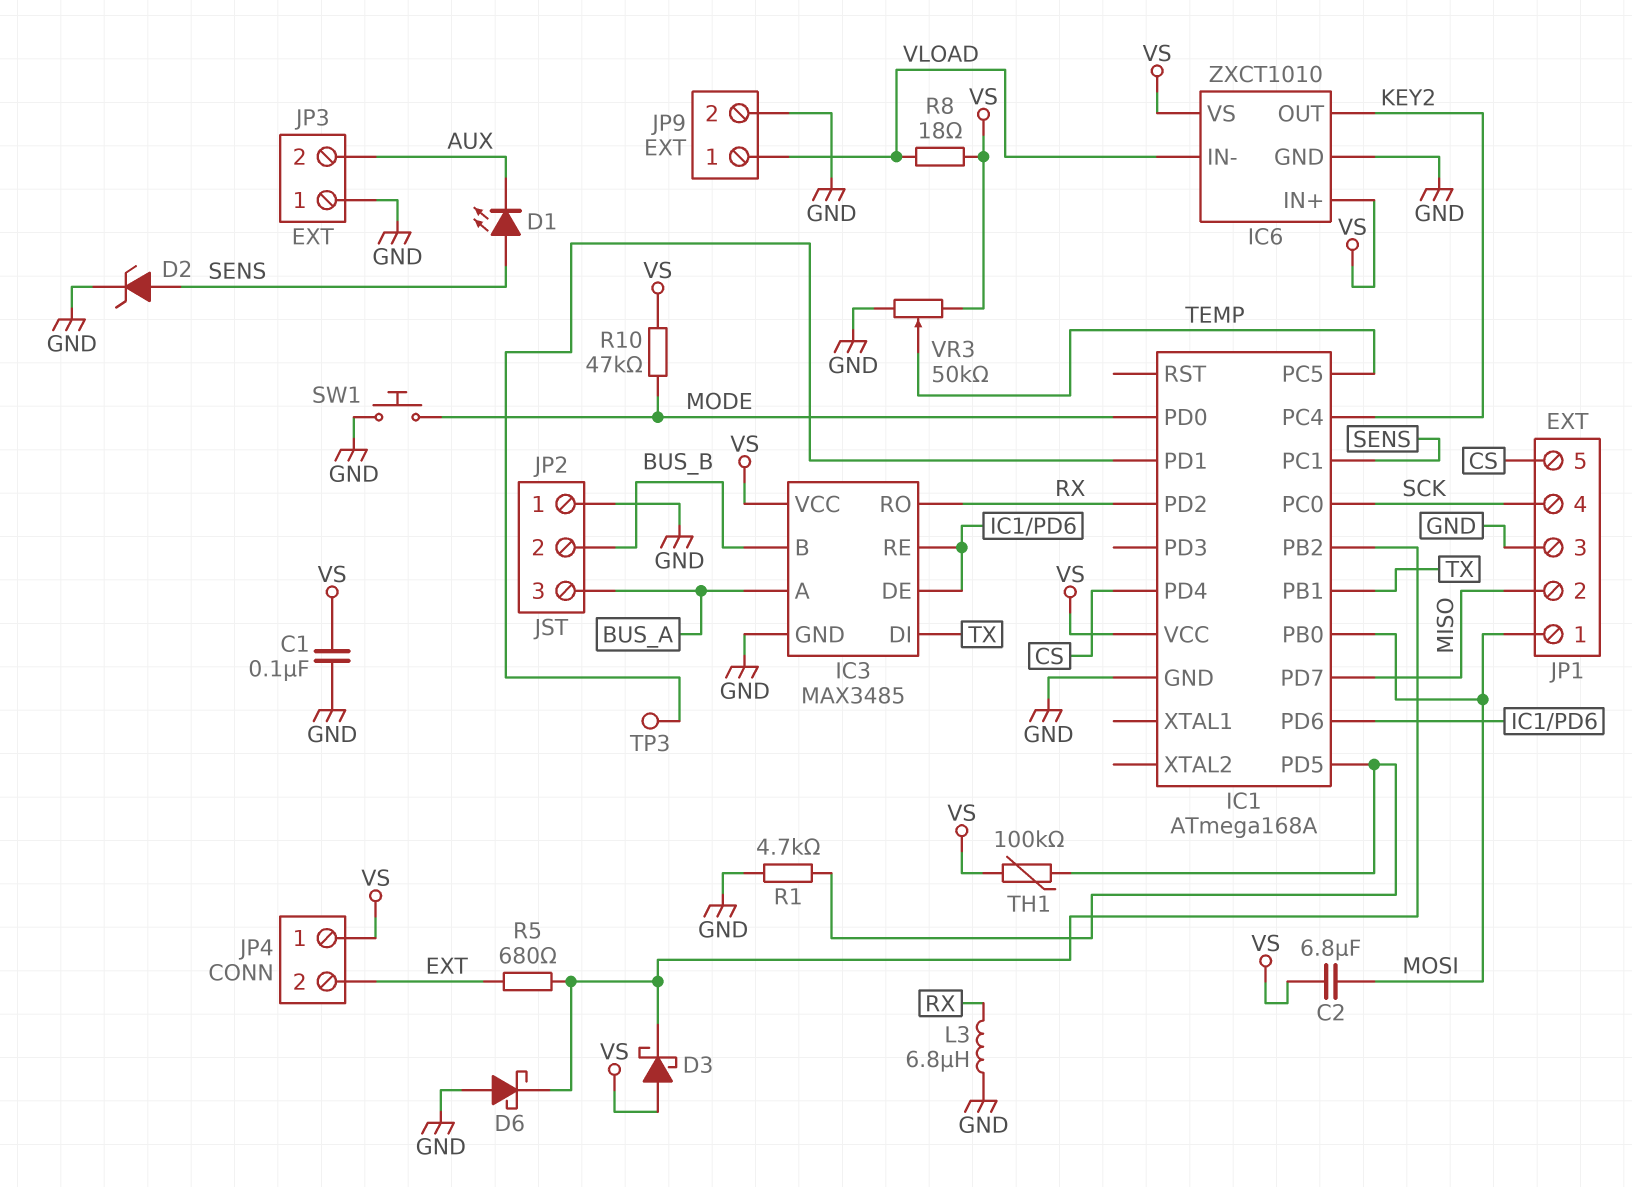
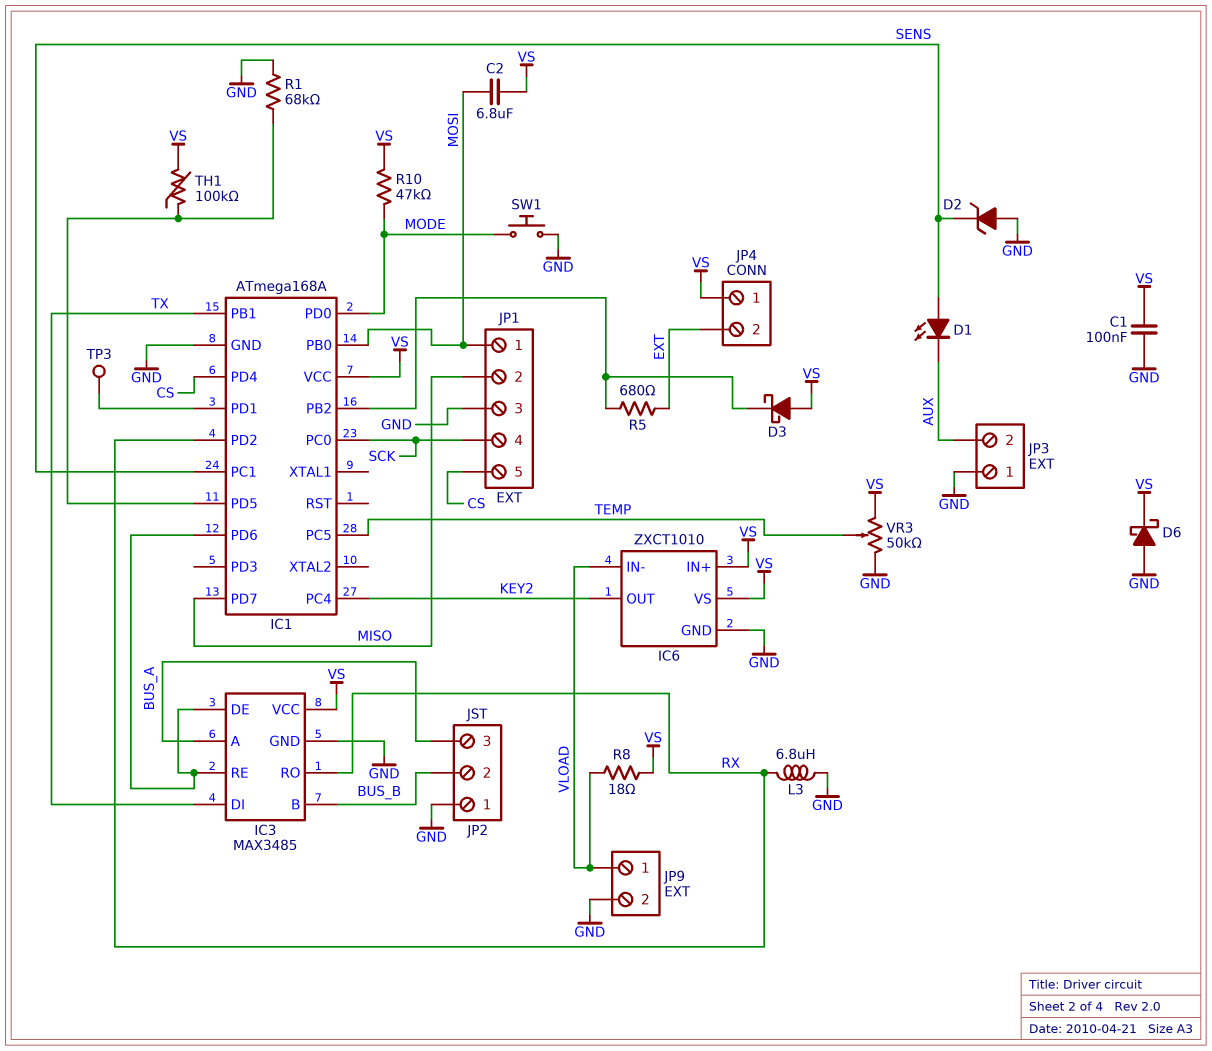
D2: zener (A SENS, K GND) -> zener (A GND, K SENS)
D6: schottky (A GND, K IC1/PB2) -> schottky (A GND, K VS)
R1: 4.7k (GND, IC1/PD5) -> 68k (GND, IC1/PD5)

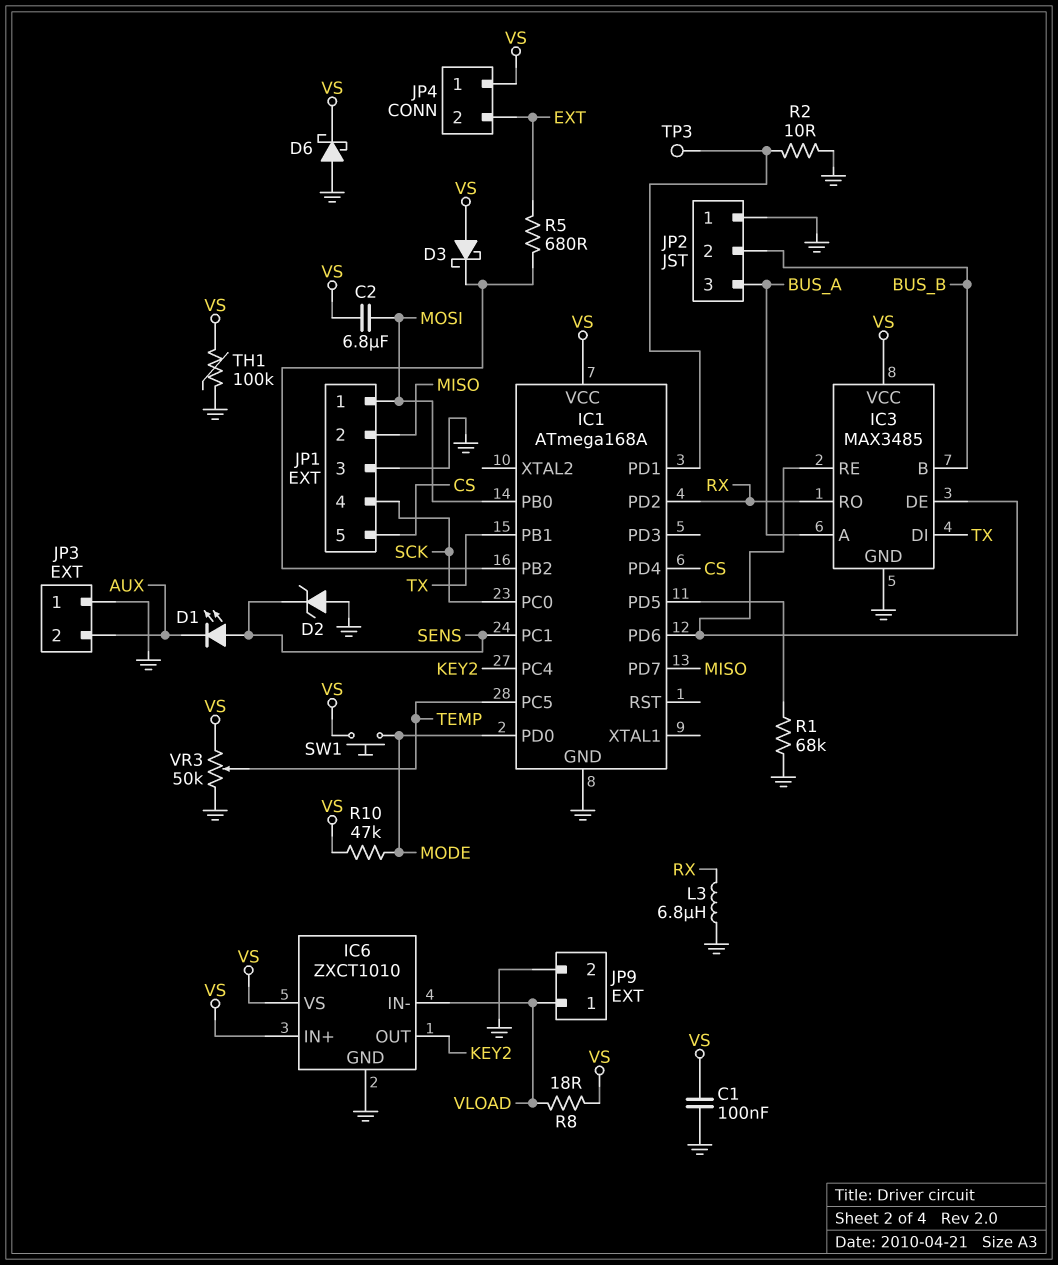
R2: none -> 10 (GND, IC1/PD1)
SW1: button (GND, MODE) -> button (MODE, VS)
TH1: 100k (IC1/PD5, VS) -> 100k (GND, VS)

